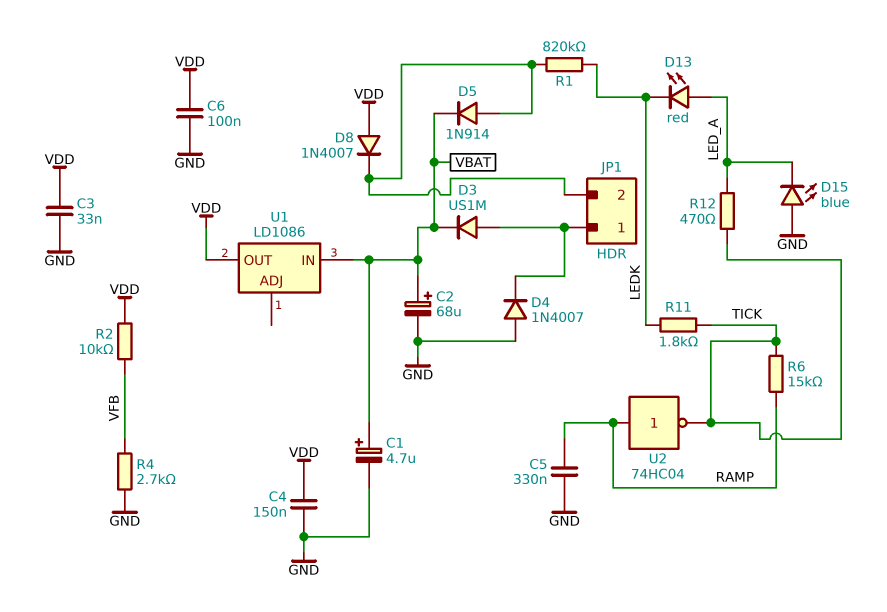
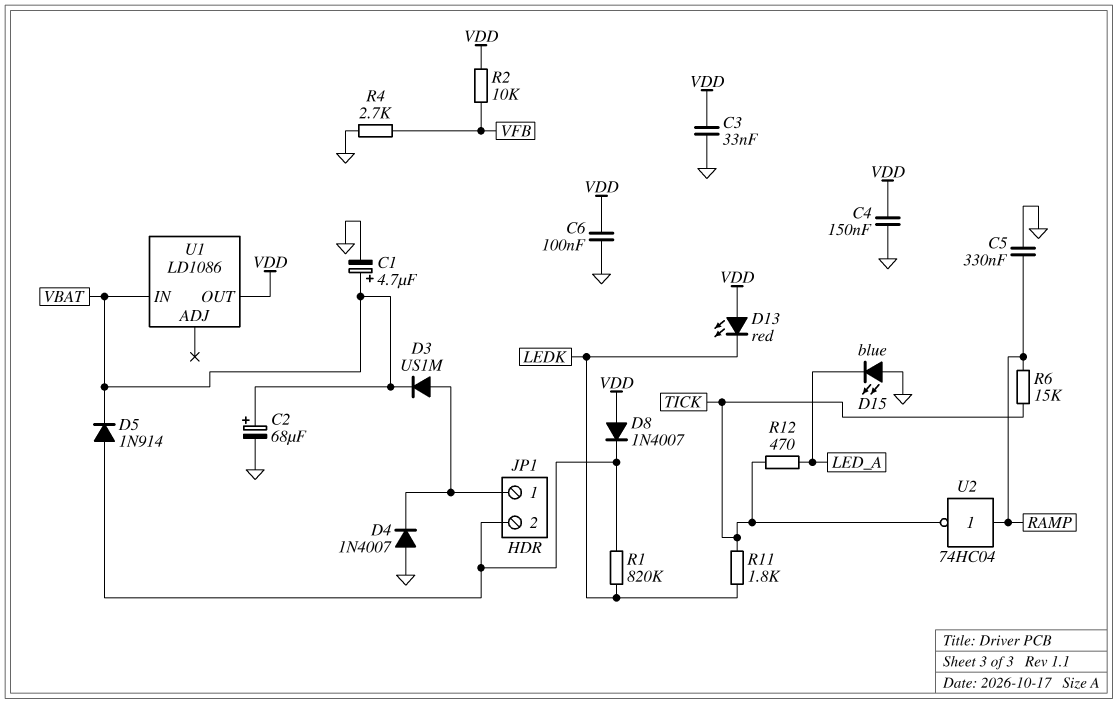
D13: LED red (A LED_A, K LEDK) -> LED red (A VDD, K LEDK)

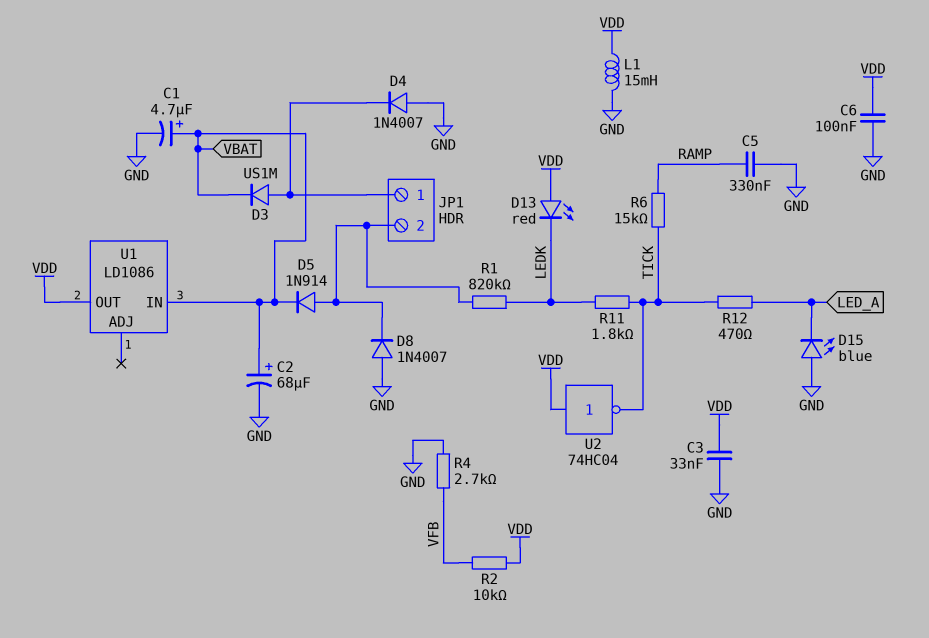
C4: 150nF (GND, VDD) -> none
D8: diode 1N4007 (A VDD, K JP1/2) -> diode 1N4007 (A GND, K JP1/2)
L1: none -> 15mH (GND, VDD)
U2: NOT 74HC04 (in RAMP, out TICK) -> NOT 74HC04 (in VDD, out TICK)

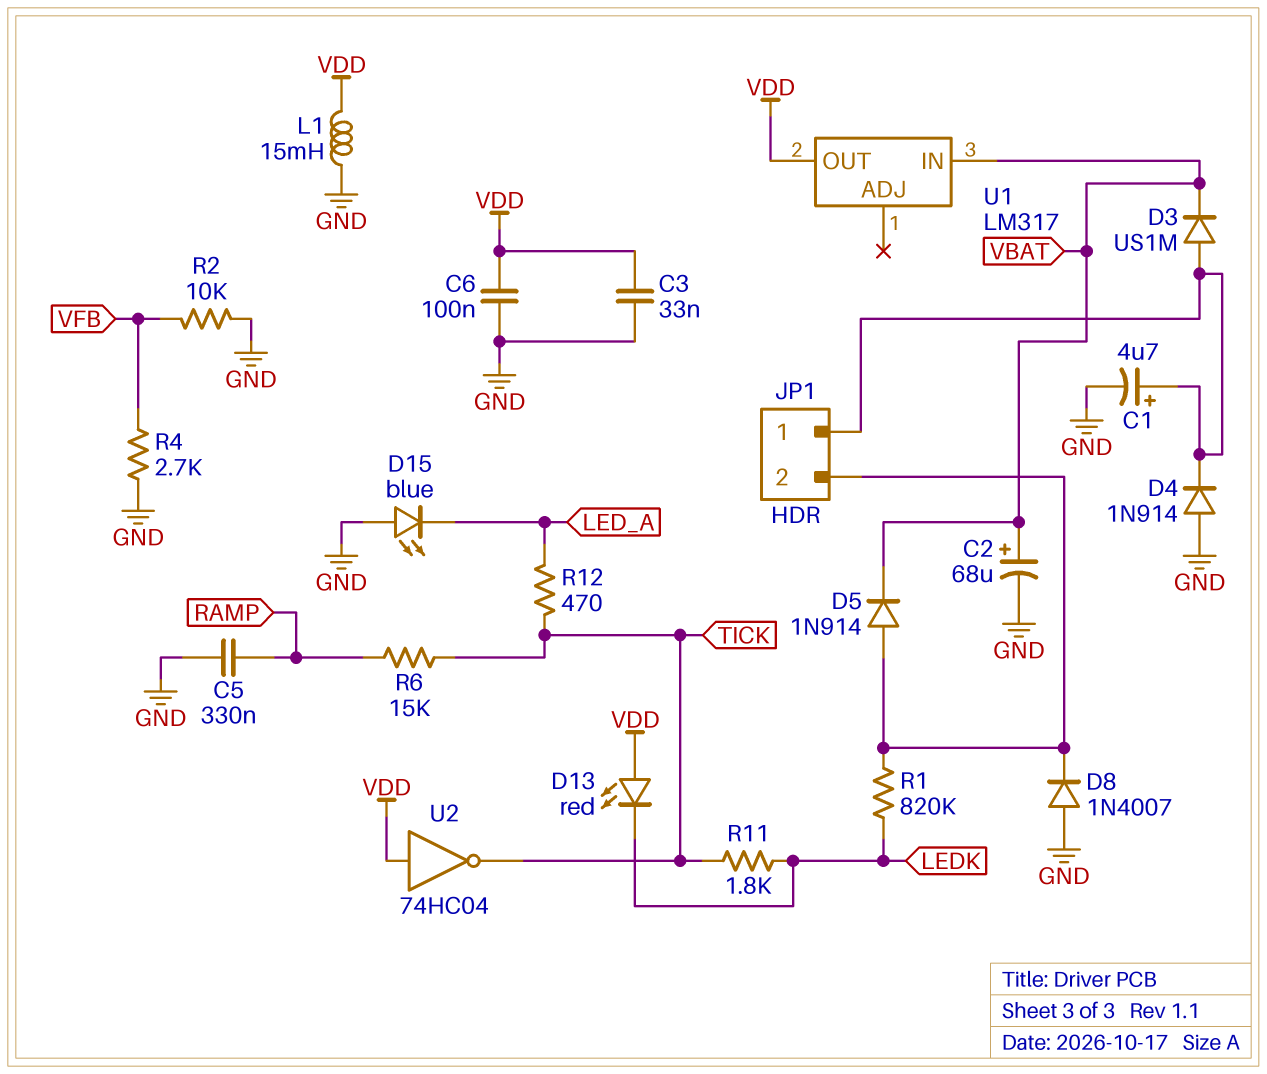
C1: 4.7uF (plus VBAT, minus GND) -> 4.7uF (plus JP1/1, minus GND)
D4: diode 1N4007 (A GND, K JP1/1) -> diode 1N914 (A GND, K JP1/1)
R2: 10k (VDD, VFB) -> 10k (GND, VFB)
U1: LD1086 -> LM317

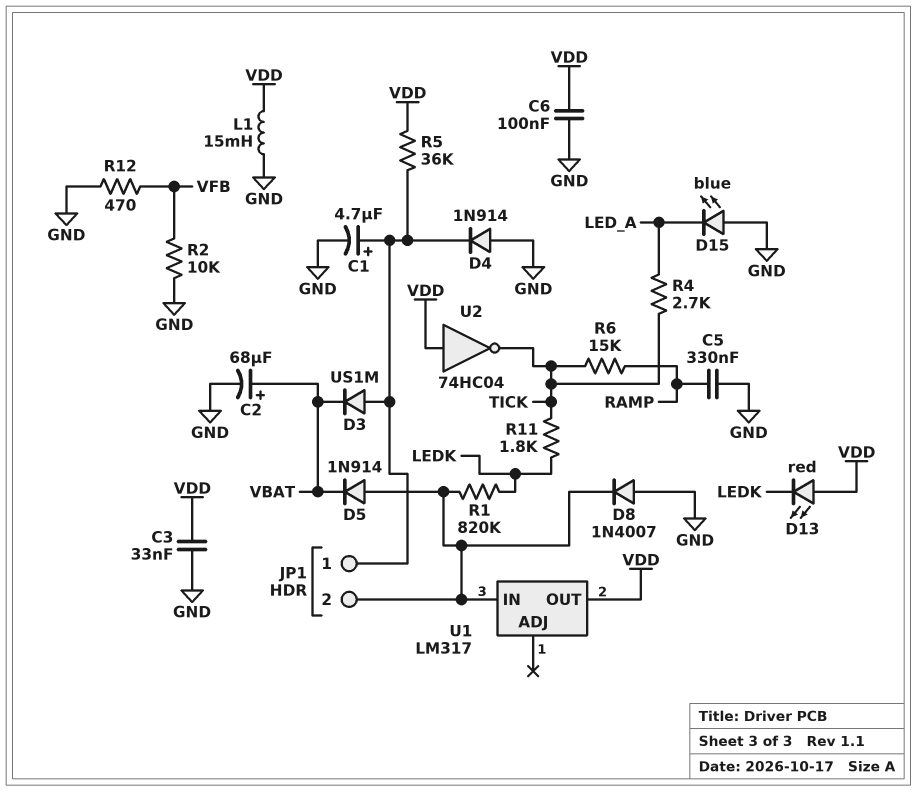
R4: 2.7k (GND, VFB) -> 2.7k (LED_A, TICK)
R5: none -> 36k (JP1/1, VDD)
R12: 470 (LED_A, TICK) -> 470 (GND, VFB)
U1 pin IN: VBAT -> JP1/2

